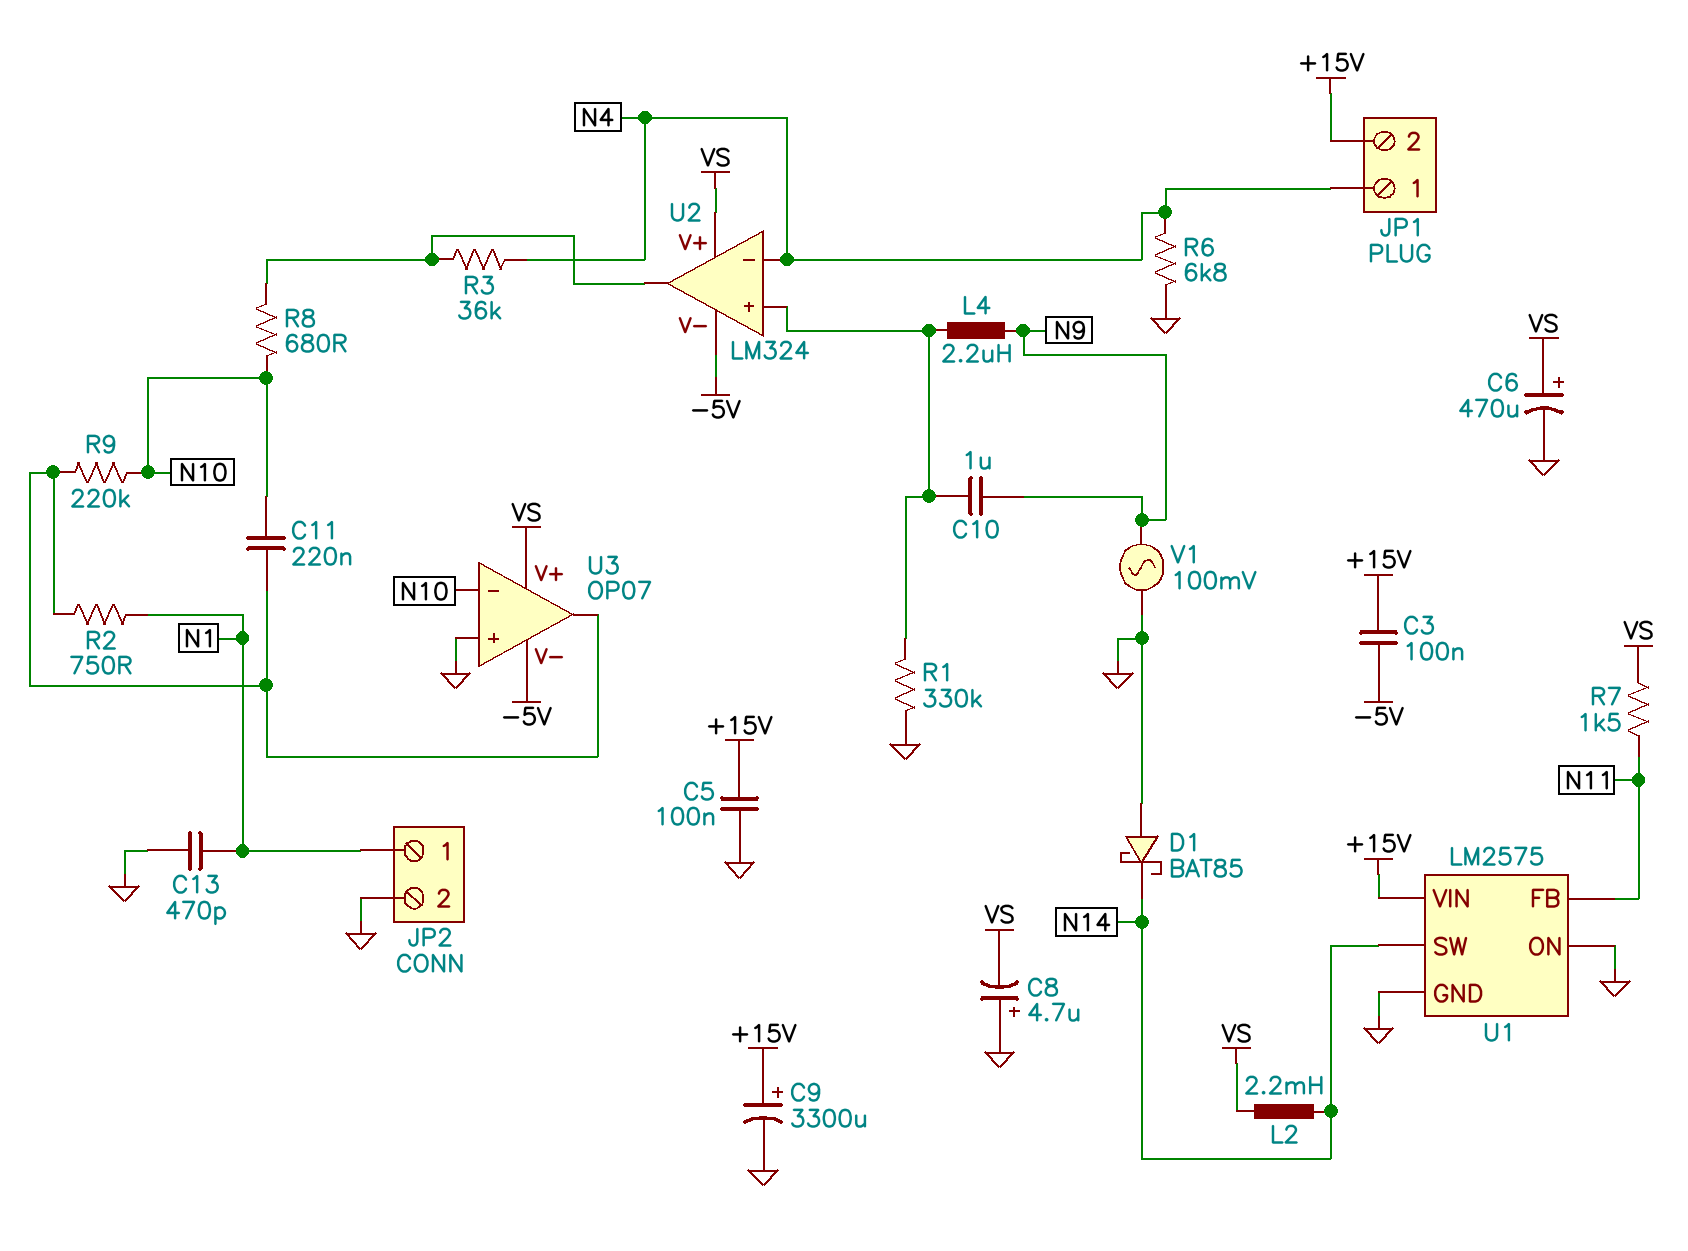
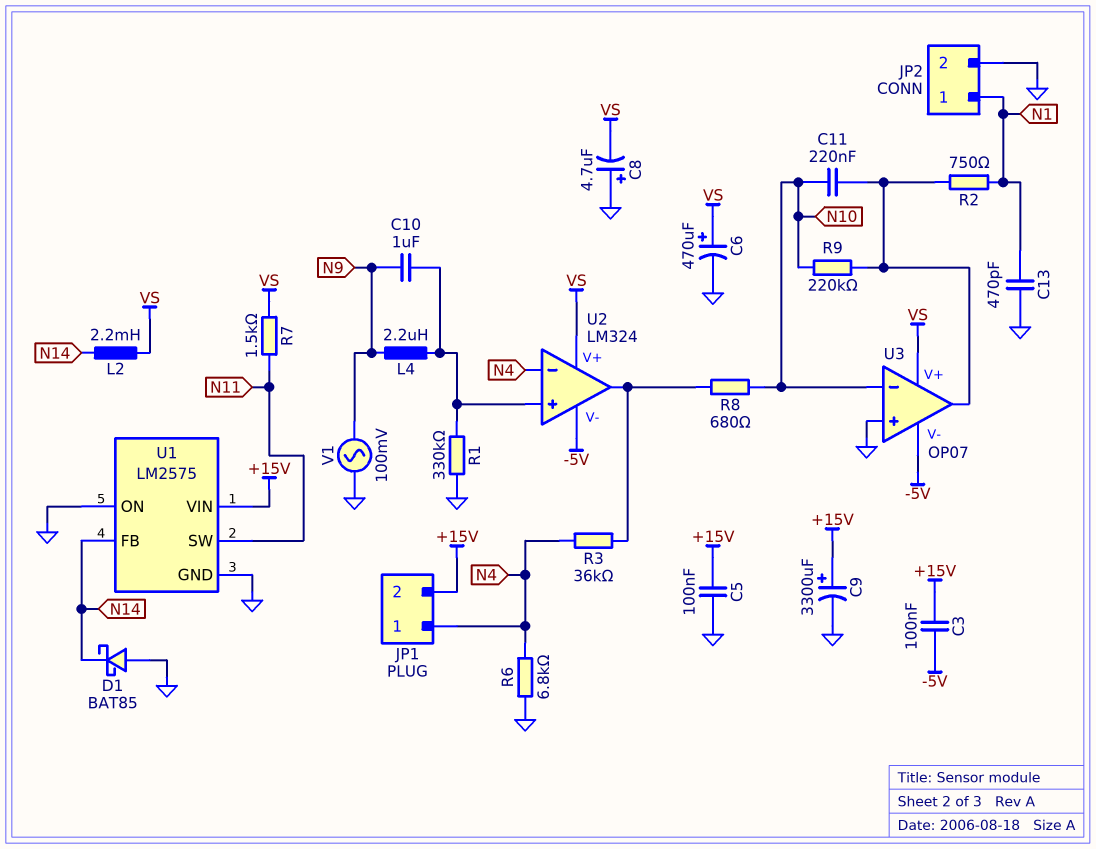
U1 pin FB: N11 -> N14
U1 pin SW: N14 -> N11

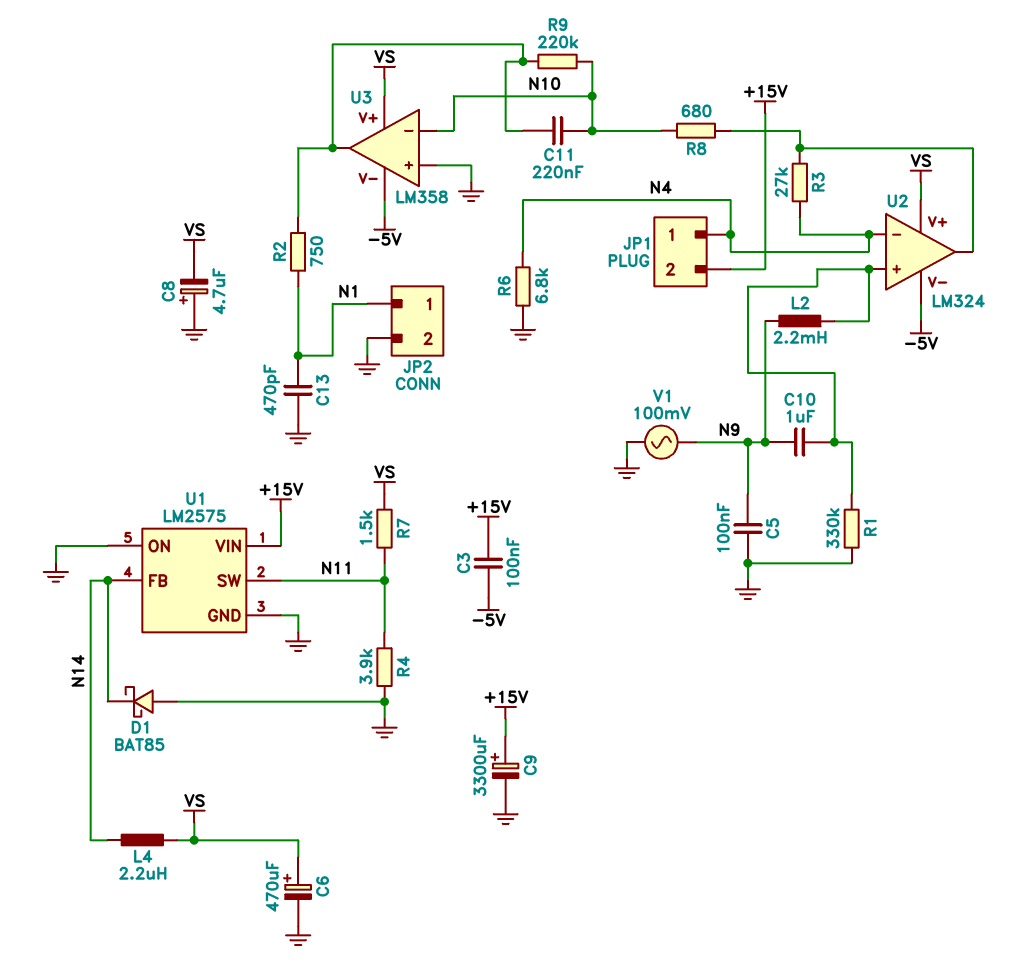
C5: 100nF (+15V, GND) -> 100nF (GND, N9)
L2: 2.2mH (N14, VS) -> 2.2mH (N9, U2/in+)
L4: 2.2uH (N9, U2/in+) -> 2.2uH (N14, VS)
R3: 36k (N4, U2/out) -> 27k (N4, U2/out)
R4: none -> 3.9k (GND, N11)
U3: OP07 -> LM358

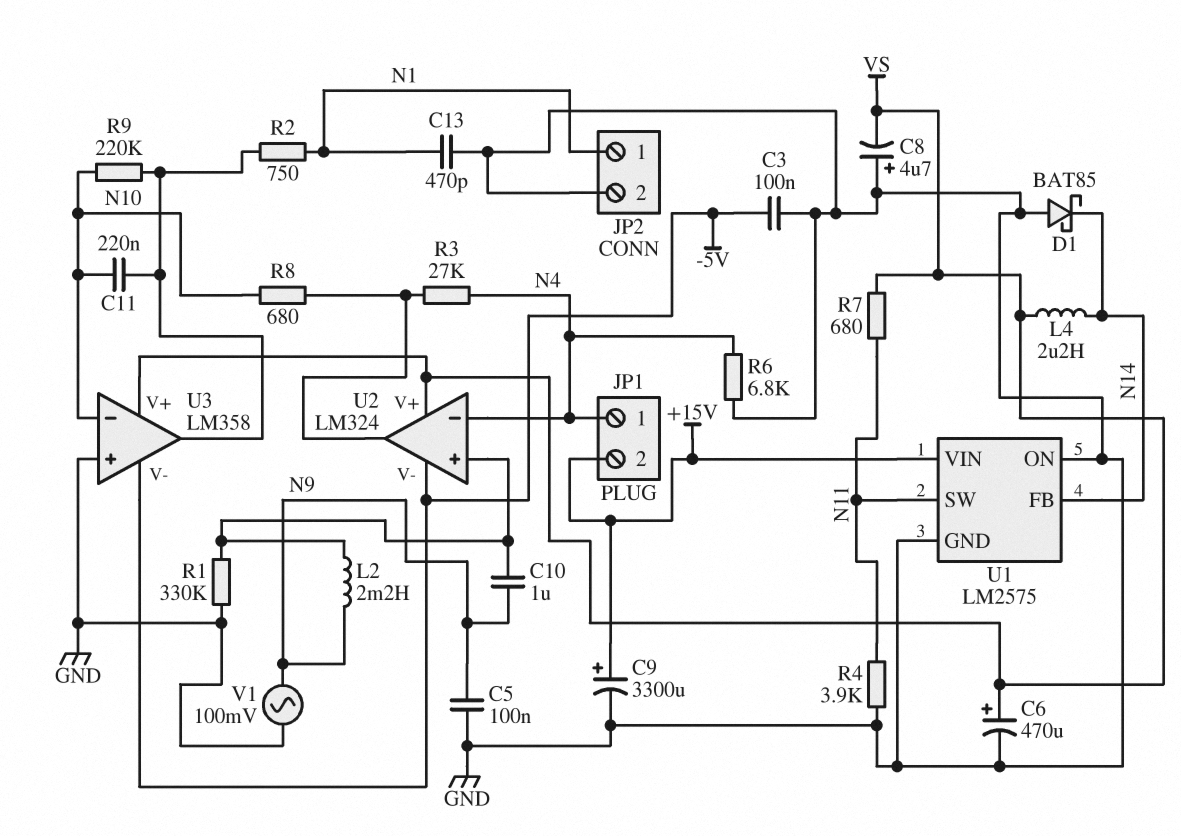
C3: 100nF (+15V, -5V) -> 100nF (-5V, GND)
R7: 1.5k (N11, VS) -> 680 (N11, VS)

